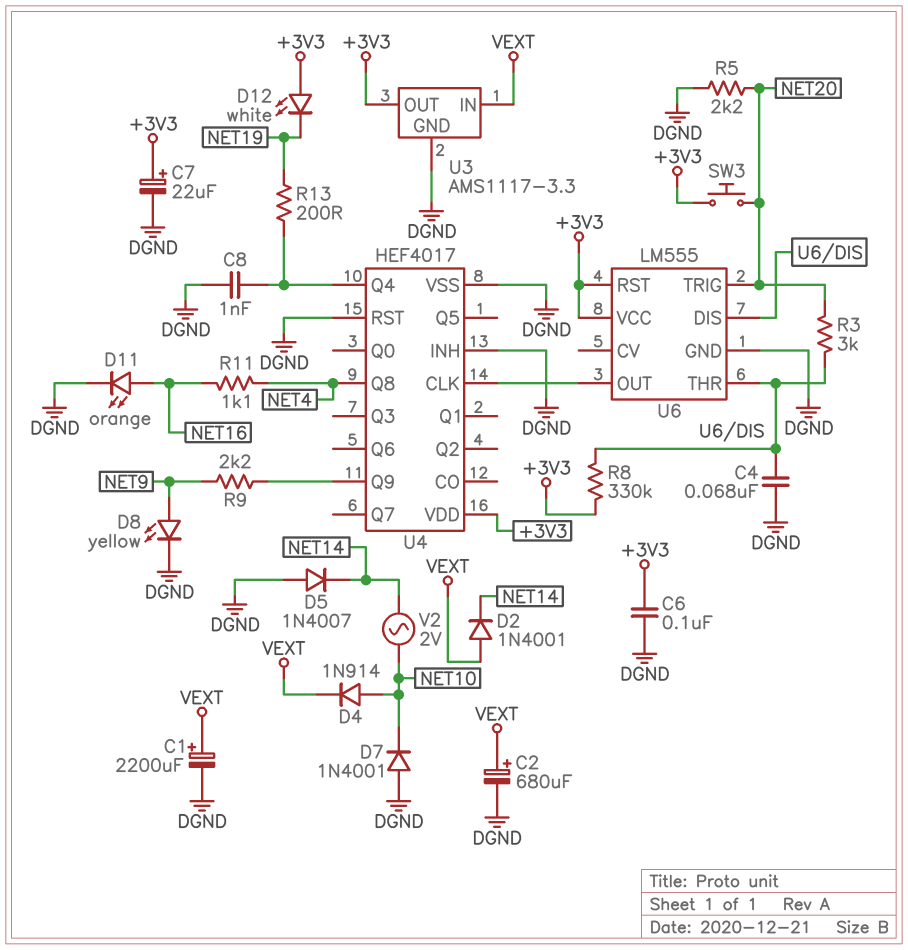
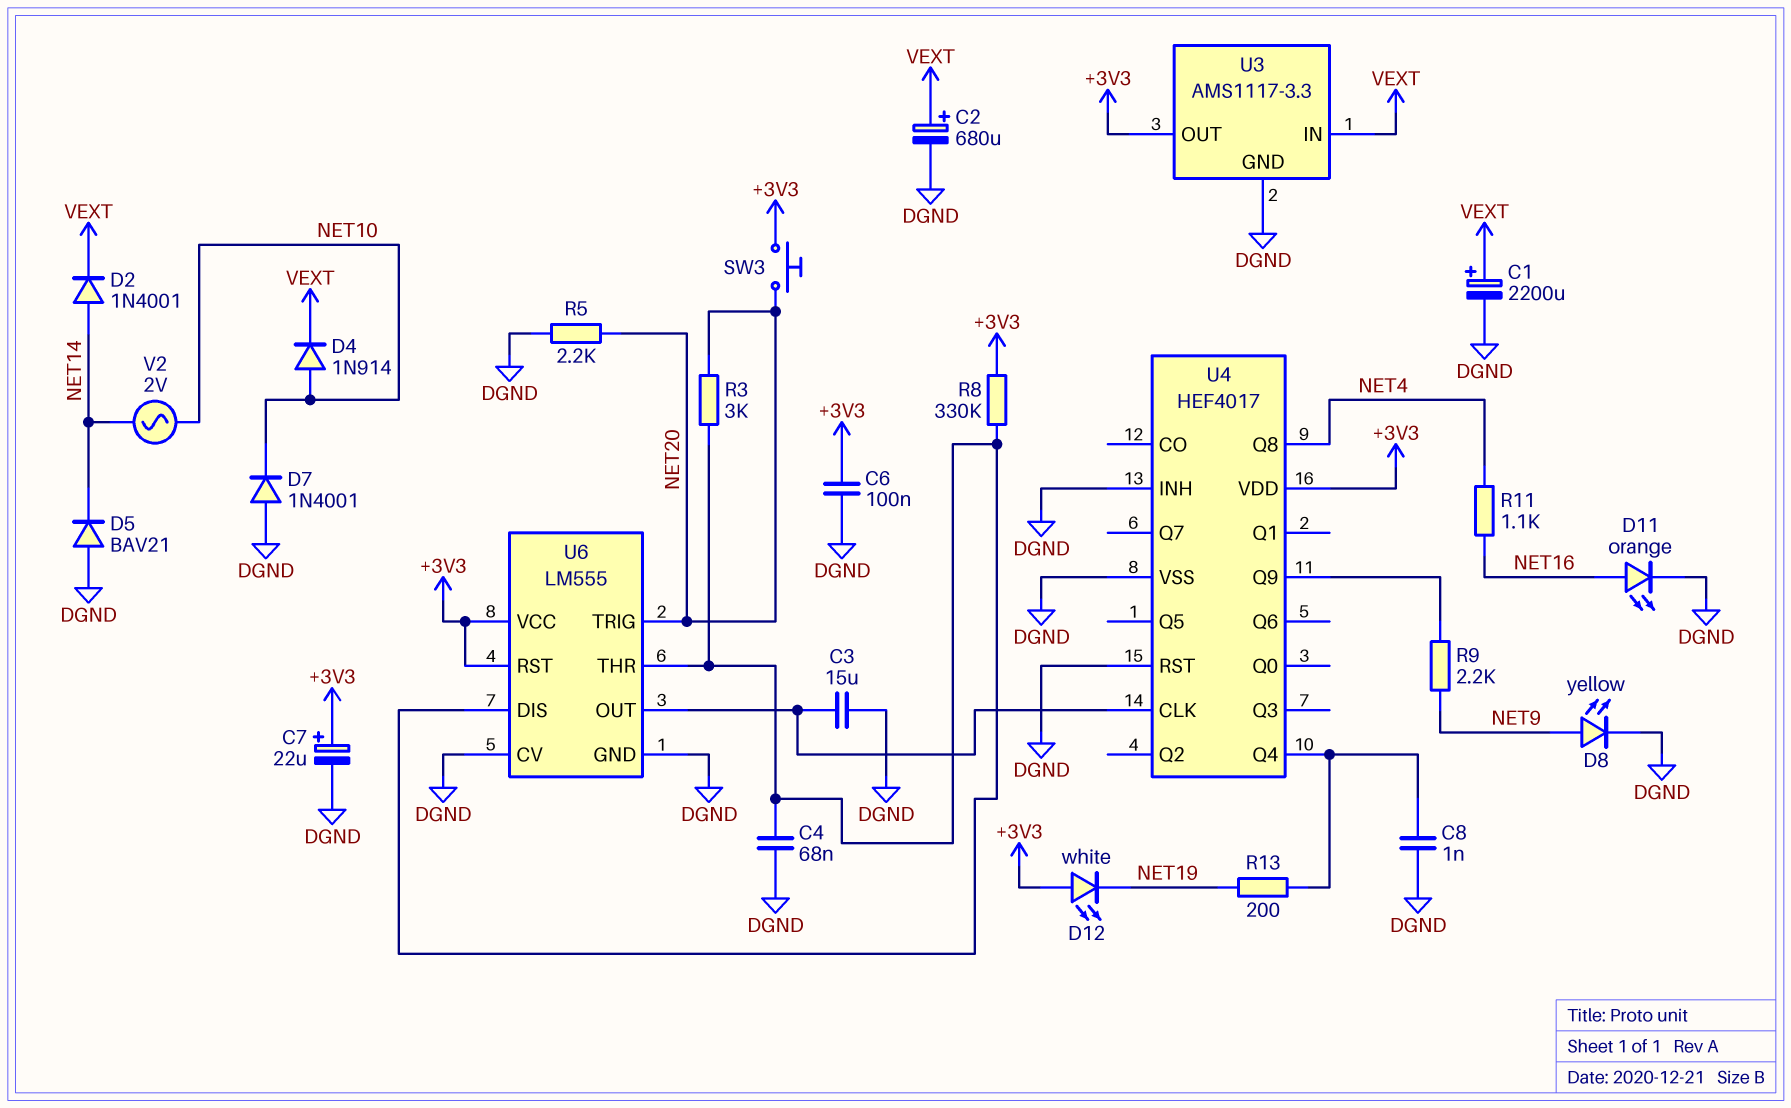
C3: none -> 15uF (DGND, U4/CLK)
D2: diode 1N4001 (A VEXT, K NET14) -> diode 1N4001 (A NET14, K VEXT)
D5: diode 1N4007 (A DGND, K NET14) -> diode BAV21 (A DGND, K NET14)
U6 pin CV: none -> DGND

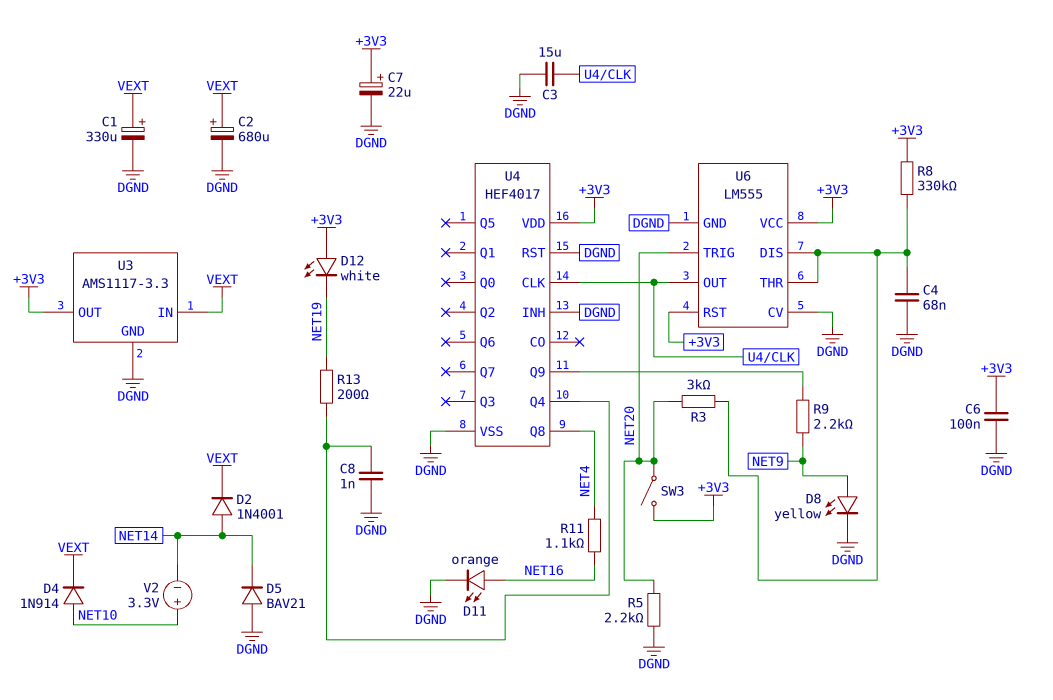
C1: 2200uF (plus VEXT, minus DGND) -> 330uF (plus VEXT, minus DGND)
D7: diode 1N4001 (A DGND, K NET10) -> none
SW3: button (+3V3, NET20) -> switch (+3V3, NET20)
V2: AC 2V (NET10, NET14) -> 3.3V (plus NET10, minus NET14)

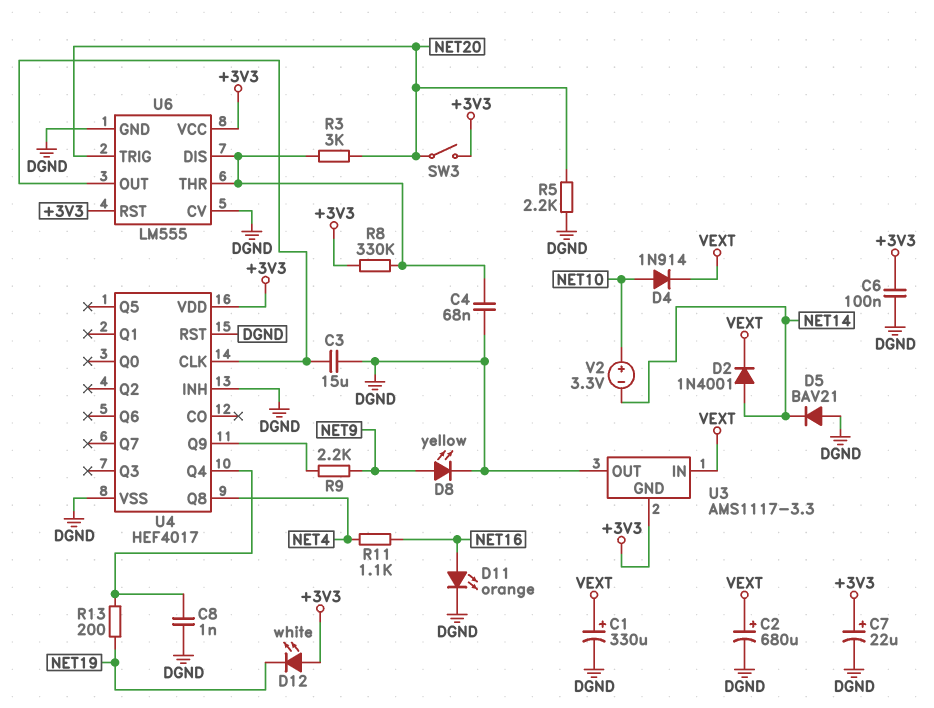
U3 pin GND: DGND -> +3V3
U3 pin OUT: +3V3 -> DGND

